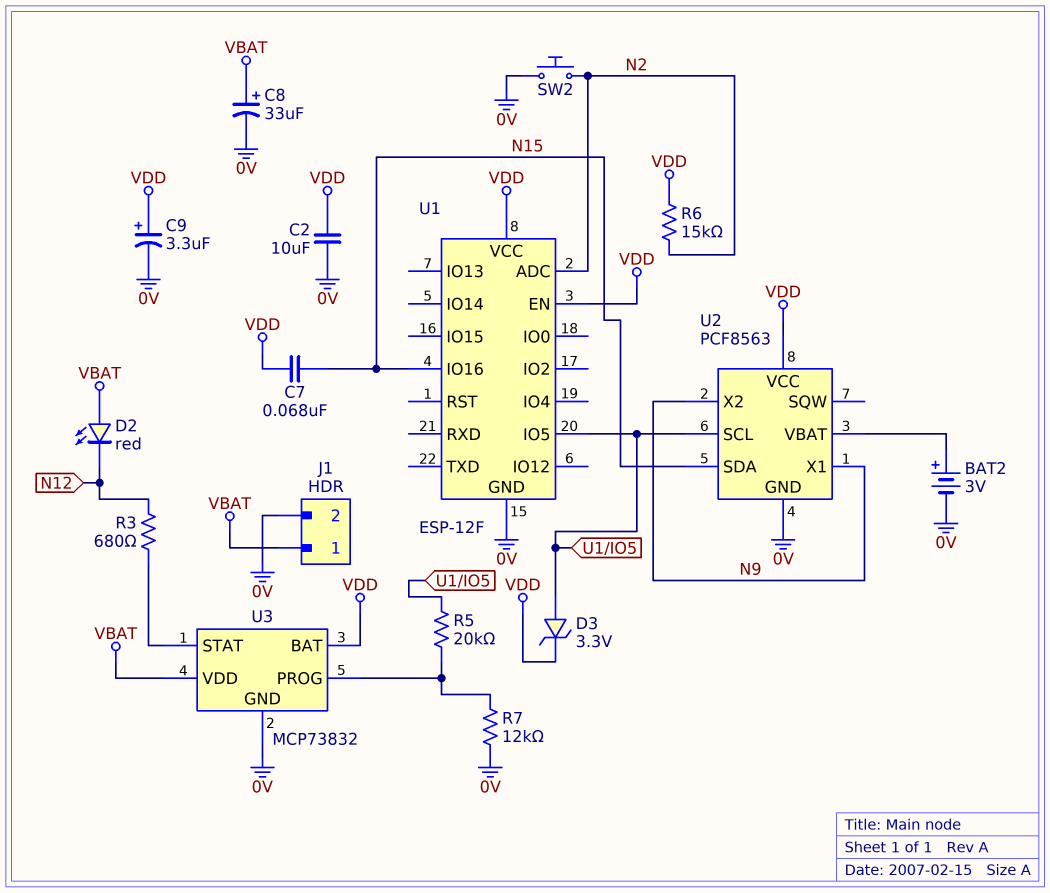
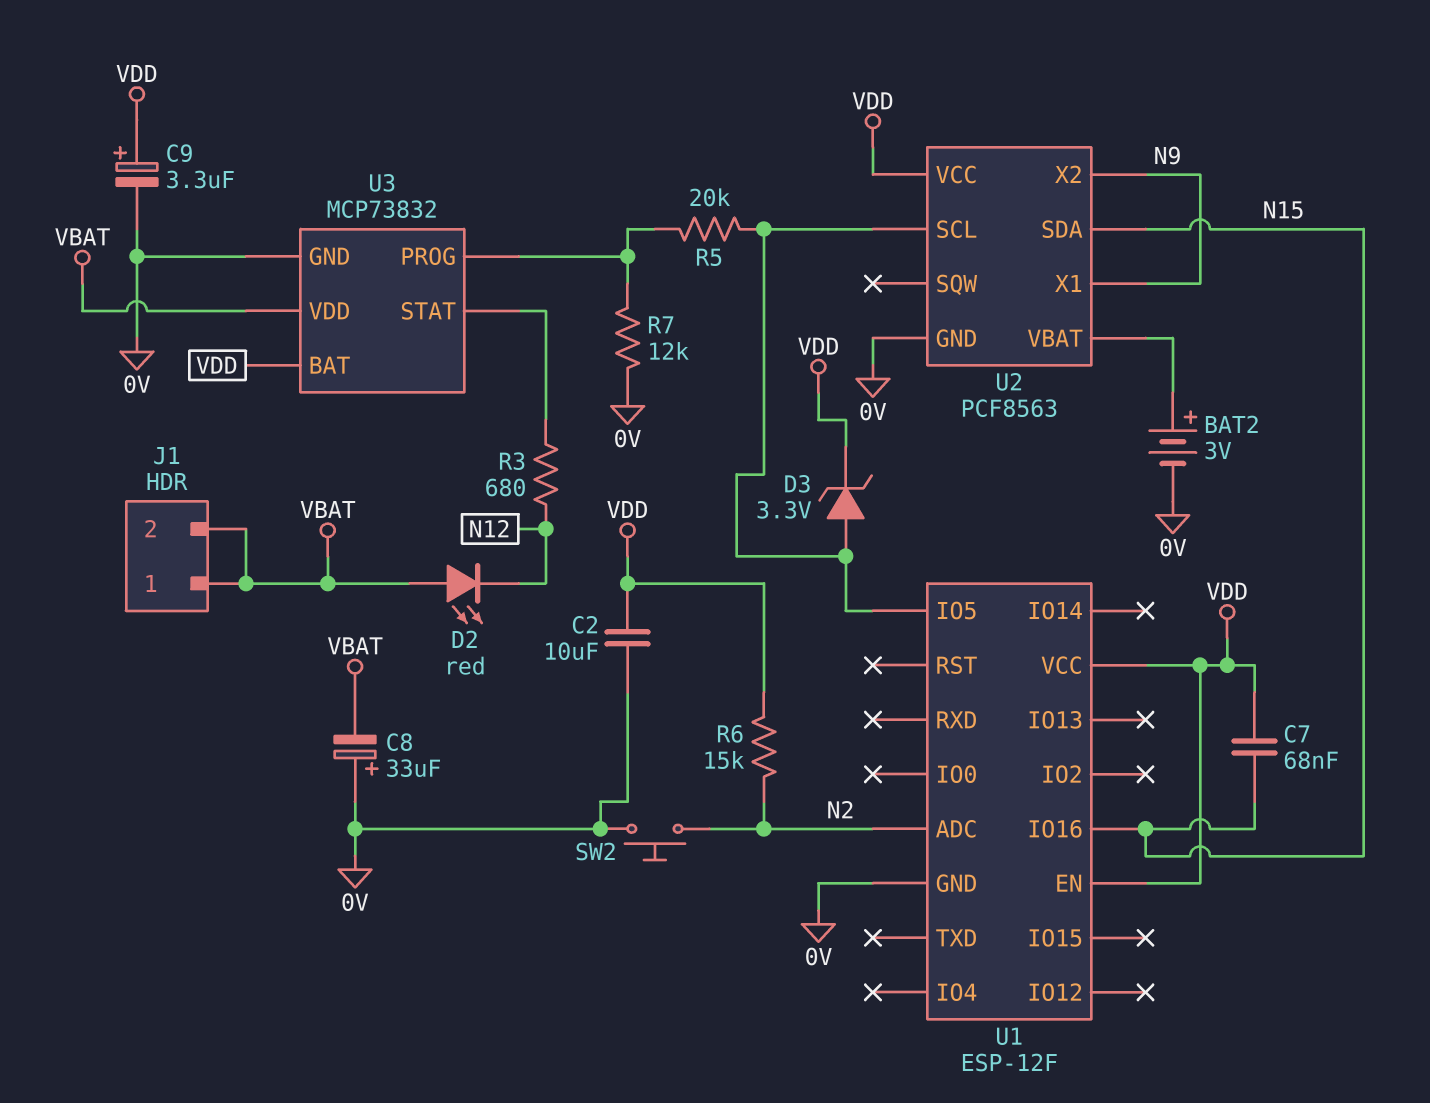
C8: 33uF (plus VBAT, minus 0V) -> 33uF (plus 0V, minus VBAT)
J1 pin 2: 0V -> VBAT

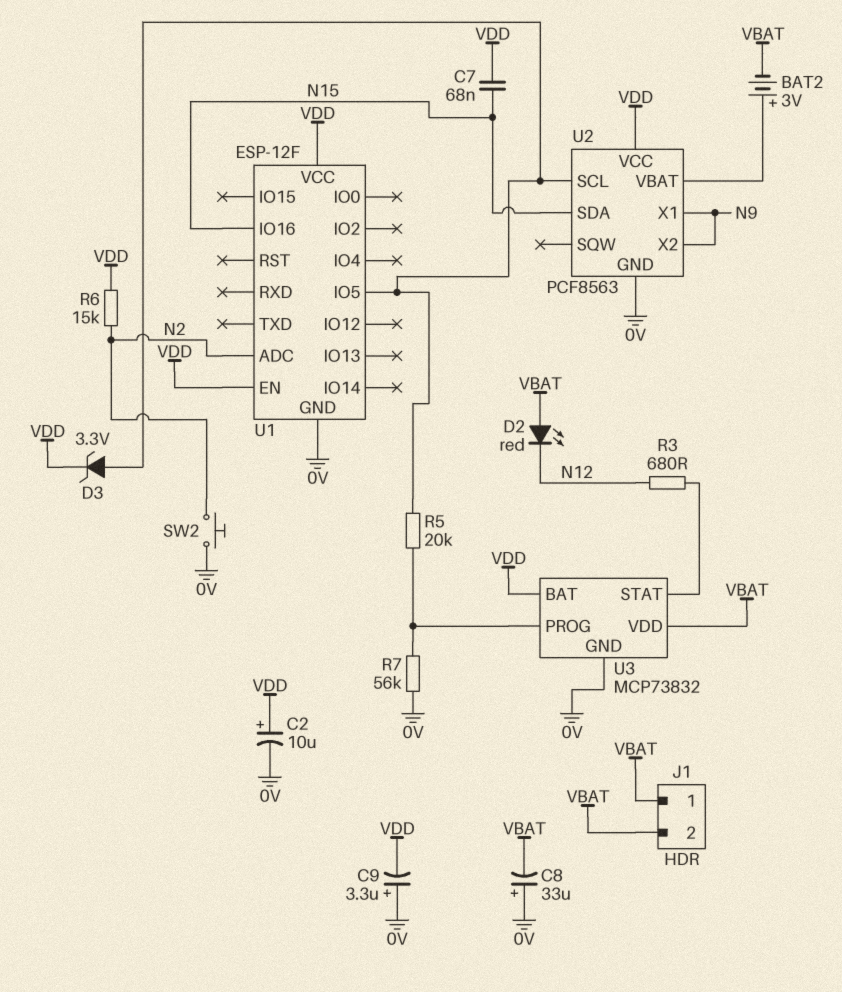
BAT2: 3V (plus U2/VBAT, minus 0V) -> 3V (plus U2/VBAT, minus VBAT)
C2: 10uF (0V, VDD) -> 10uF (plus VDD, minus 0V)
C9: 3.3uF (plus VDD, minus 0V) -> 3.3uF (plus 0V, minus VDD)
R7: 12k (0V, U3/PROG) -> 56k (0V, U3/PROG)

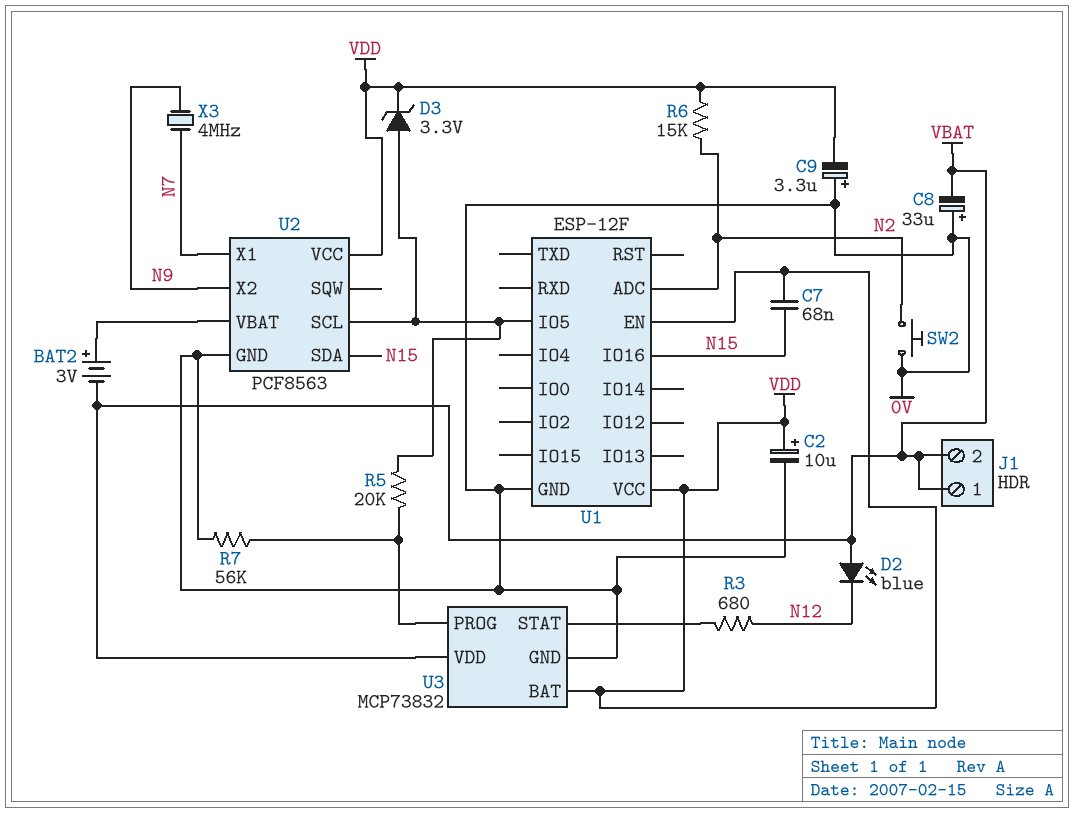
D2: LED red (A VBAT, K N12) -> LED blue (A VBAT, K N12)
U2 pin X1: N9 -> N7
X3: none -> 4MHz (N7, N9)

